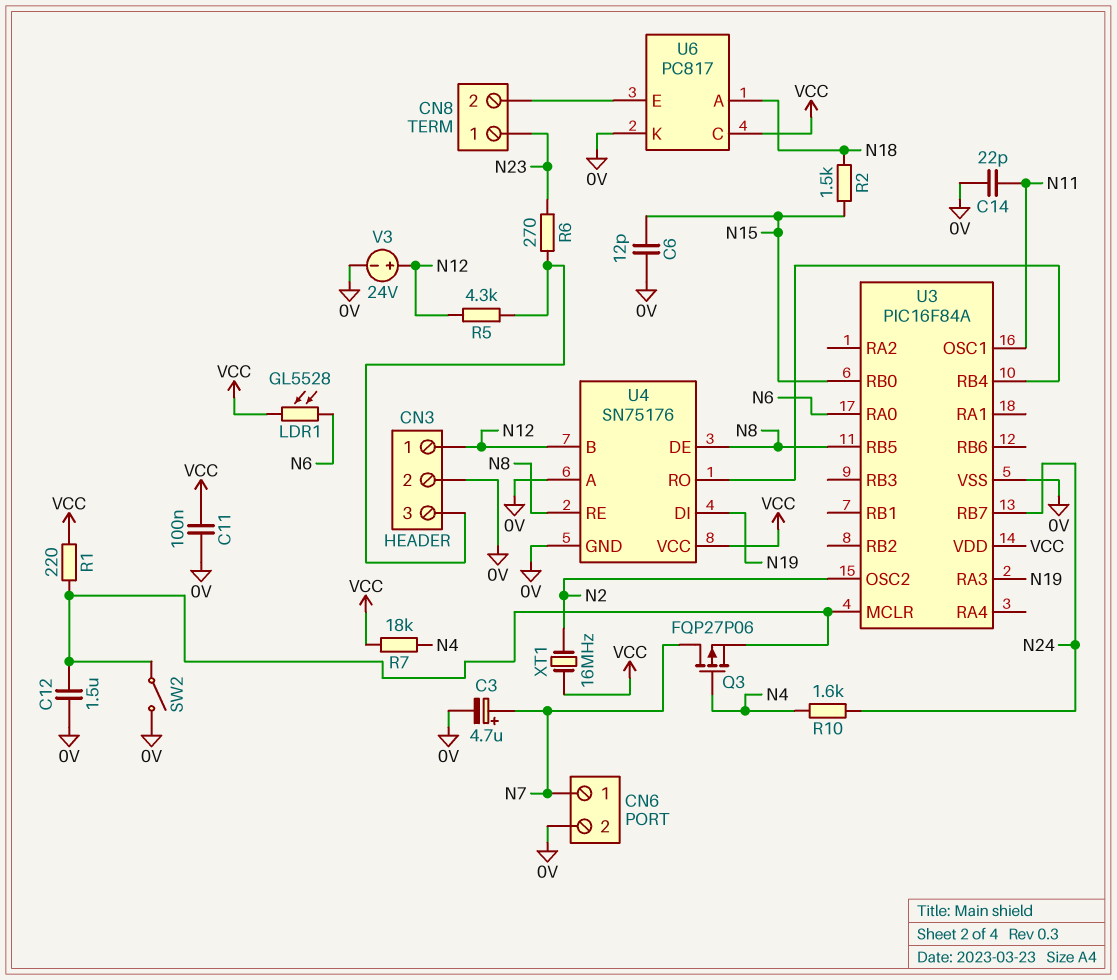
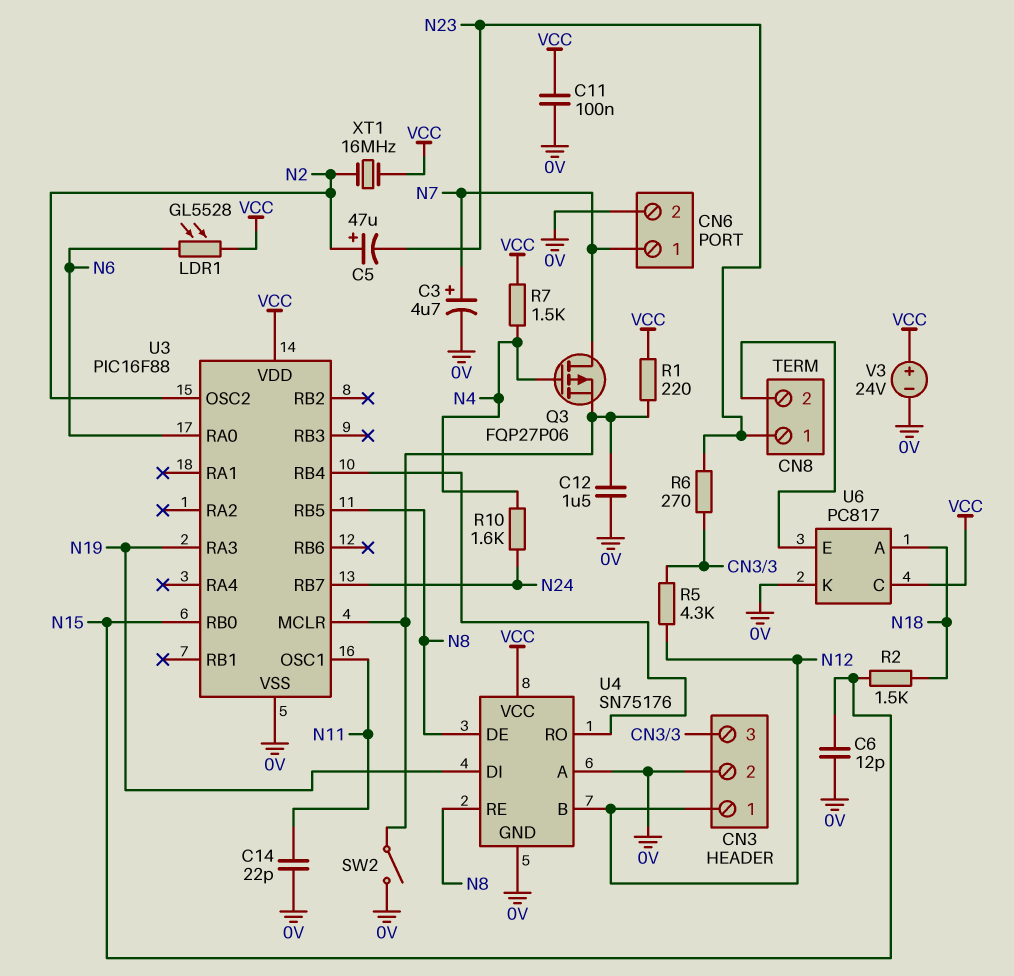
C5: none -> 47uF (plus N2, minus N23)
R7: 18k (N4, VCC) -> 1.5k (N4, VCC)
U3: PIC16F84A -> PIC16F88
V3: 24V (plus N12, minus 0V) -> 24V (plus VCC, minus 0V)

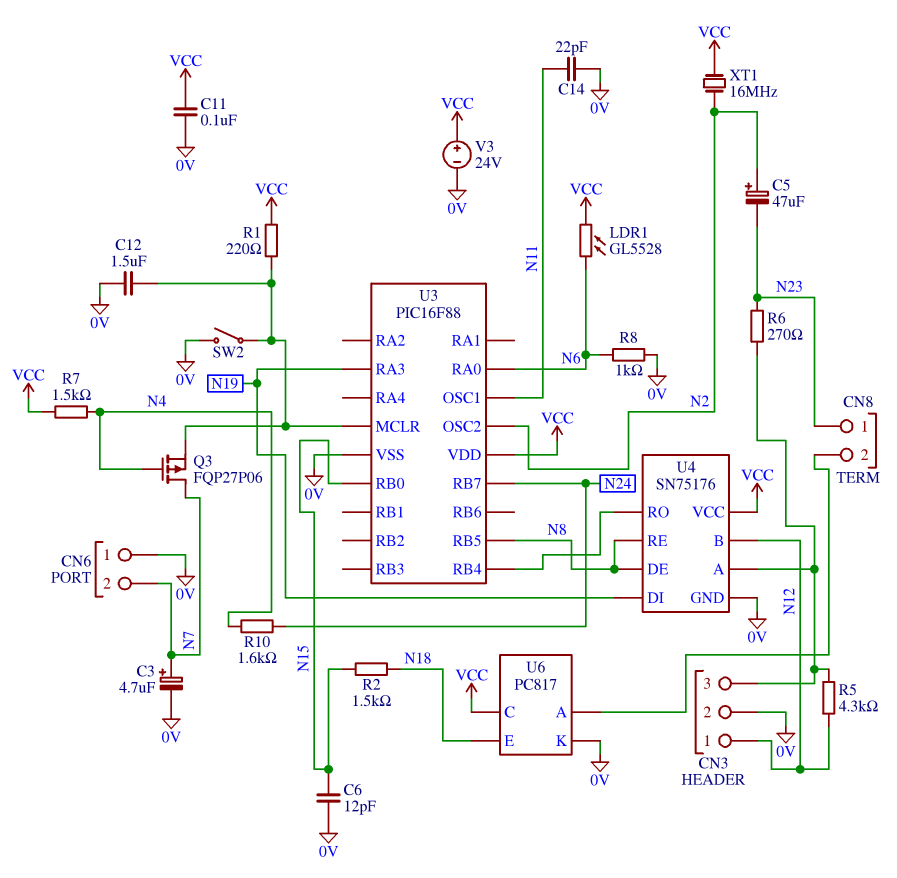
CN6 pin 1: N7 -> 0V
CN6 pin 2: 0V -> N7
R8: none -> 1k (0V, N6)
U4 pin A: 0V -> CN3/3
U6 pin A: N18 -> CN8/2
U6 pin E: CN8/2 -> N18

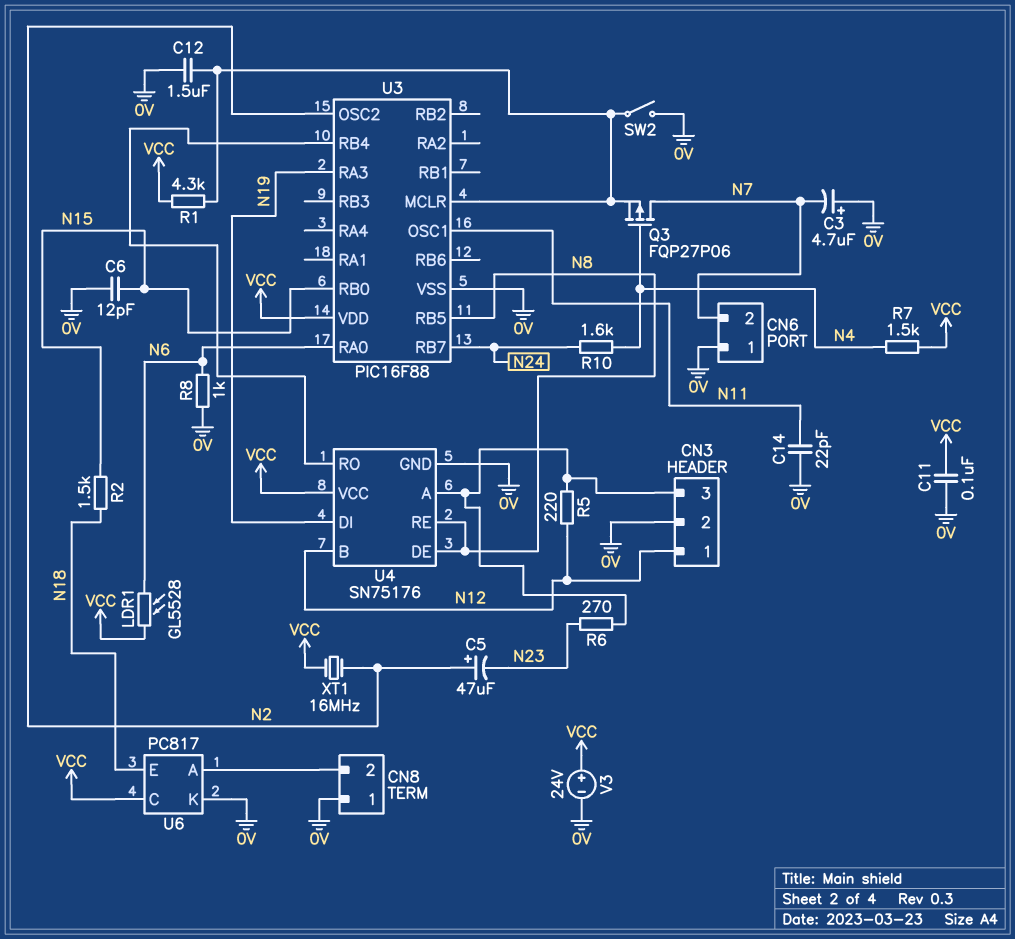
C3: 4.7uF (plus N7, minus 0V) -> 4.7uF (plus 0V, minus N7)
CN8 pin 1: N23 -> 0V
R1: 220 (U3/MCLR, VCC) -> 4.3k (U3/MCLR, VCC)
R5: 4.3k (CN3/3, N12) -> 220 (CN3/3, N12)

